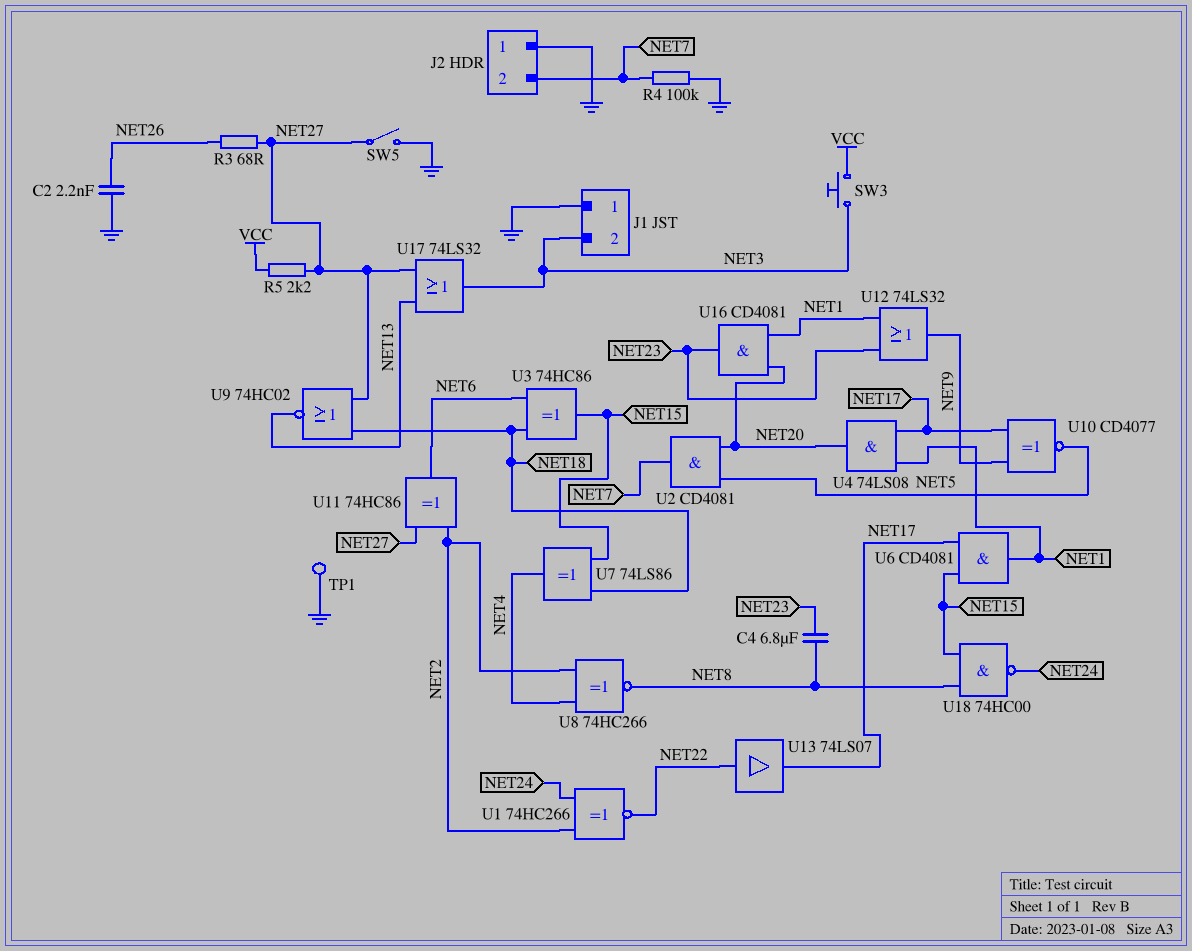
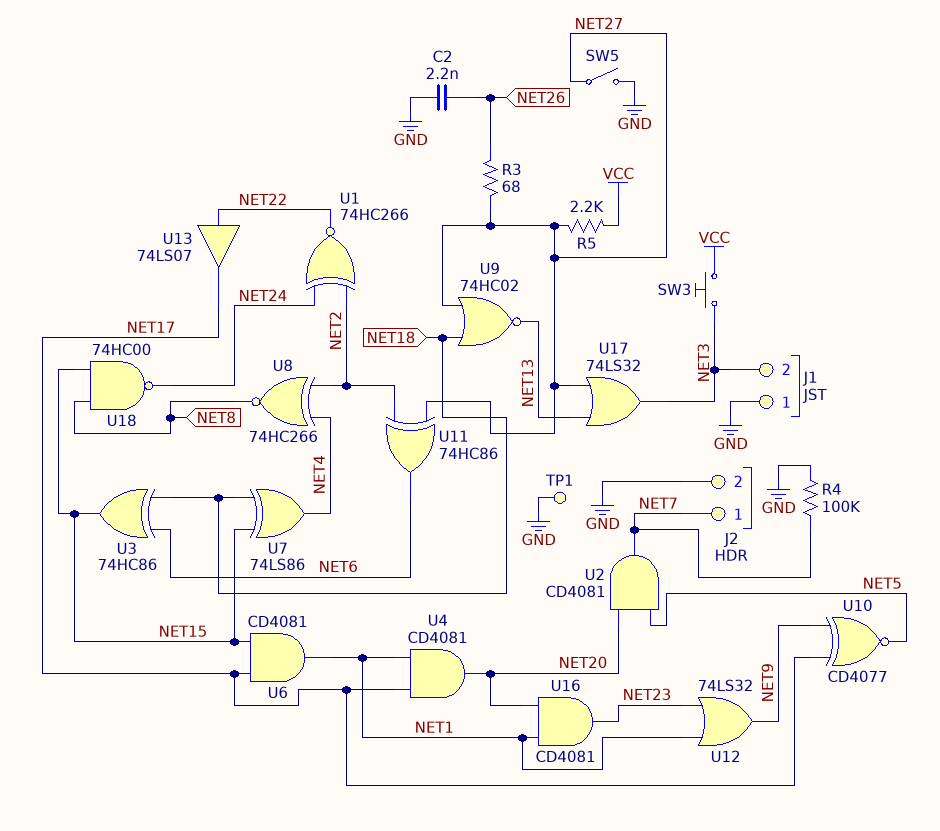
C4: 6.8uF (NET8, NET23) -> none
J2 pin 1: GND -> NET7
J2 pin 2: NET7 -> GND
U4: AND 74LS08 (in NET1, in NET17, out NET20) -> AND CD4081 (in NET1, in NET17, out NET20)

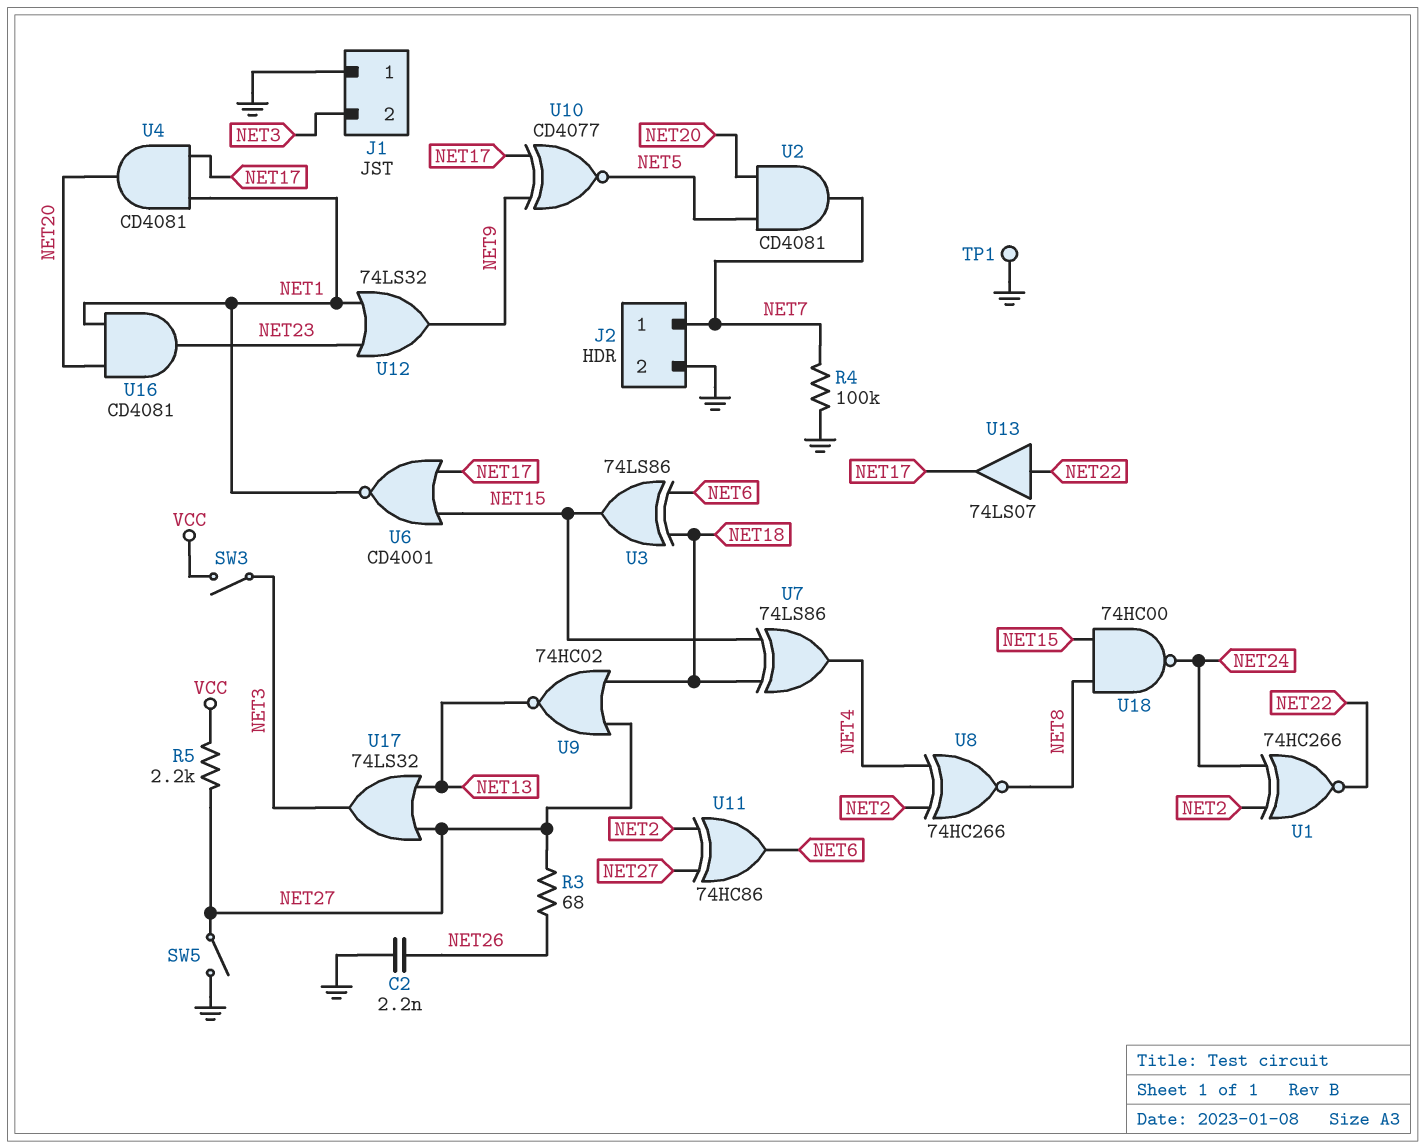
SW3: button (NET3, VCC) -> switch (NET3, VCC)
U3: XOR 74HC86 (in NET6, in NET18, out NET15) -> XOR 74LS86 (in NET6, in NET18, out NET15)
U6: AND CD4081 (in NET15, in NET17, out NET1) -> NOR CD4001 (in NET15, in NET17, out NET1)

